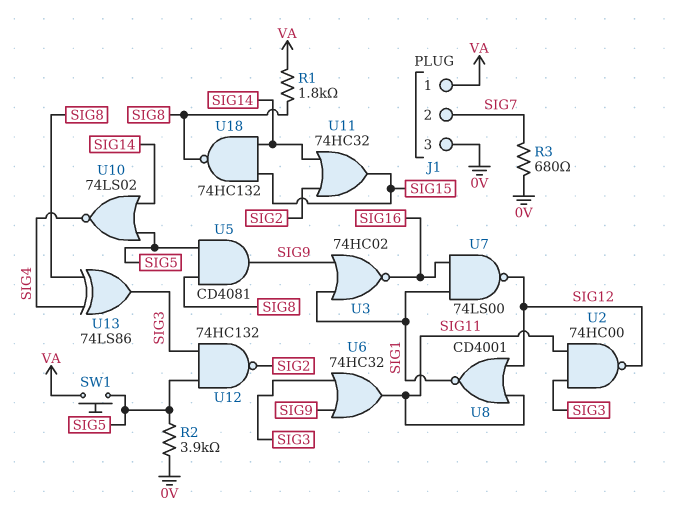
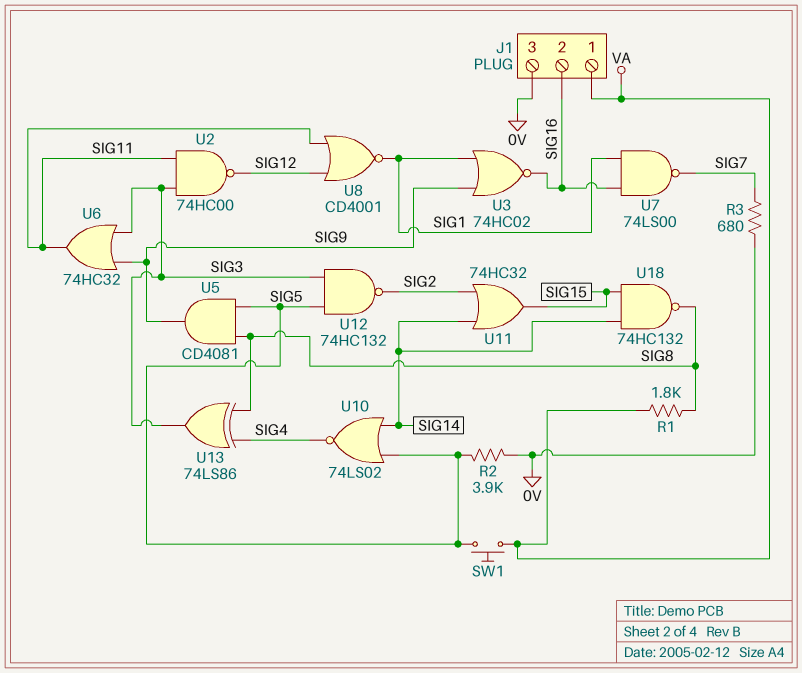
J1 pin 2: SIG7 -> SIG16
U7: NAND 74LS00 (in SIG1, in SIG16, out SIG12) -> NAND 74LS00 (in SIG1, in SIG16, out SIG7)

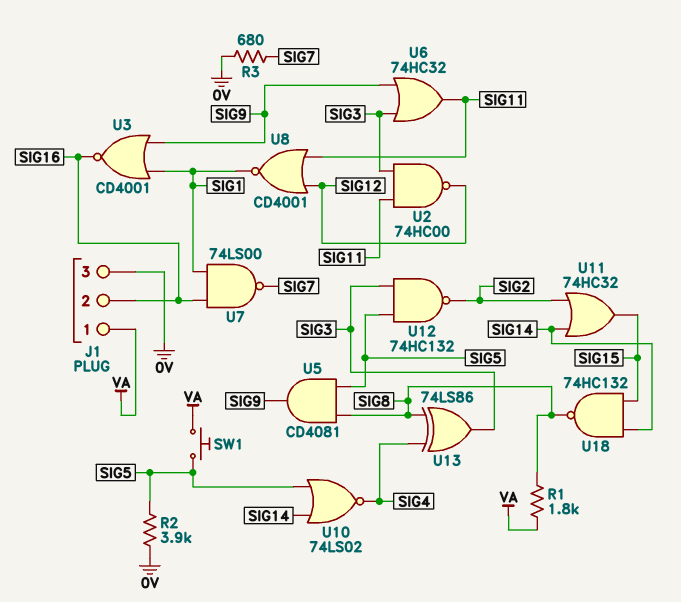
U3: NOR 74HC02 (in SIG1, in SIG9, out SIG16) -> NOR CD4001 (in SIG1, in SIG9, out SIG16)

